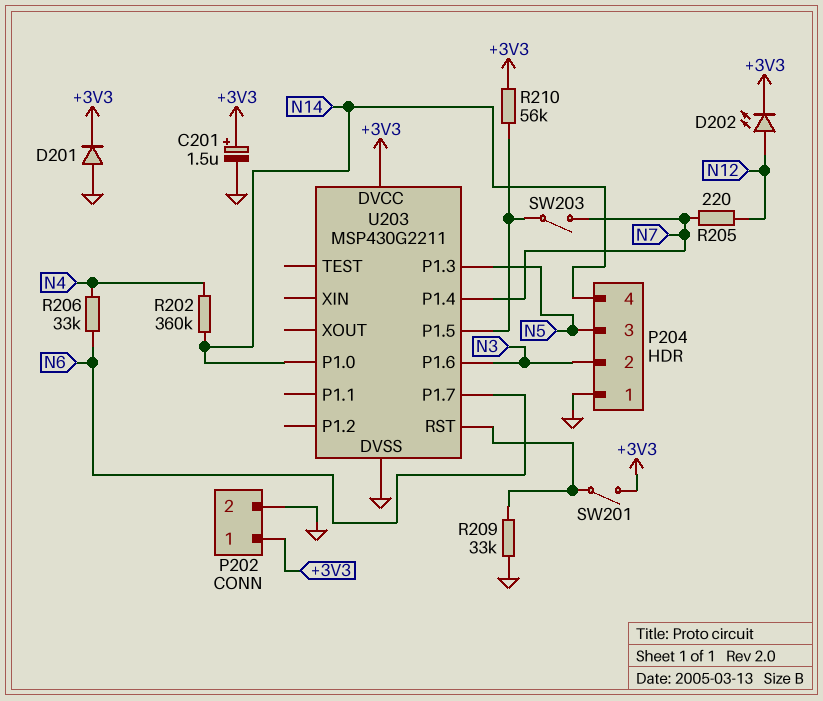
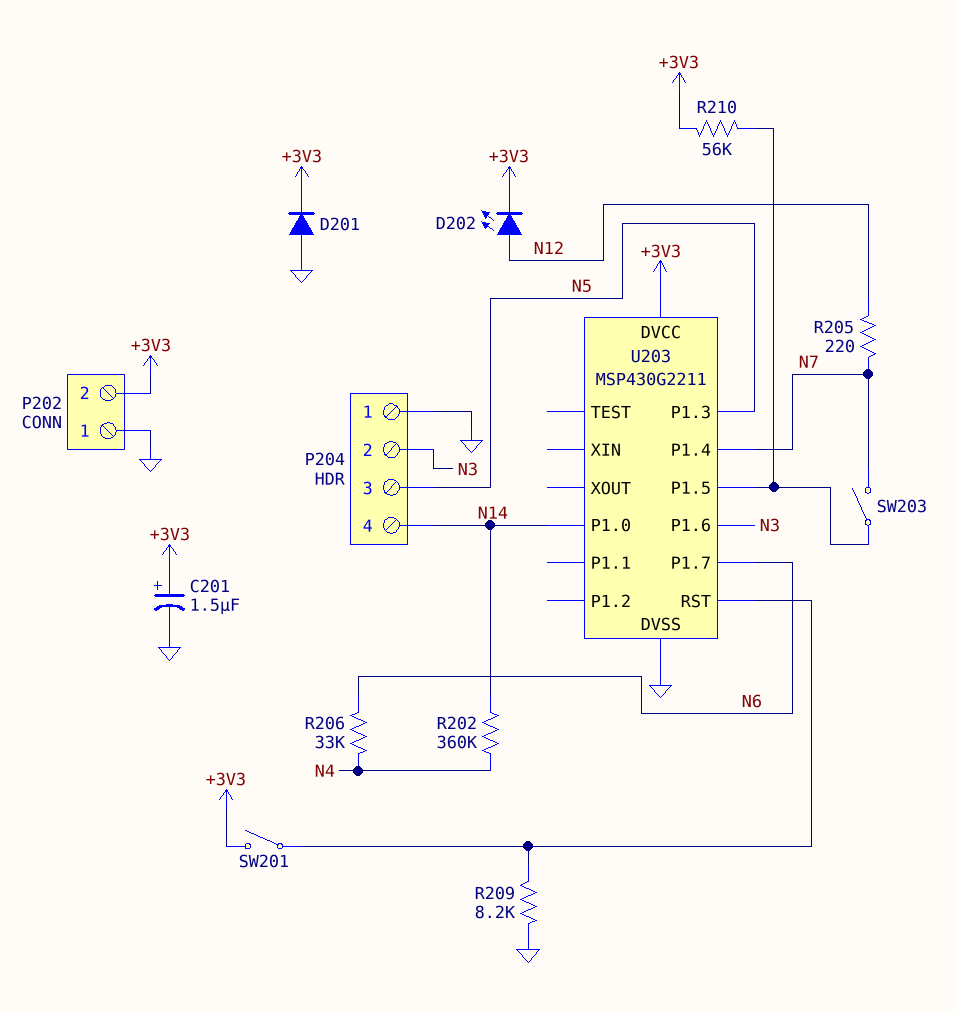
P202 pin 1: +3V3 -> GND
P202 pin 2: GND -> +3V3
R209: 33k (GND, U203/RST) -> 8.2k (GND, U203/RST)

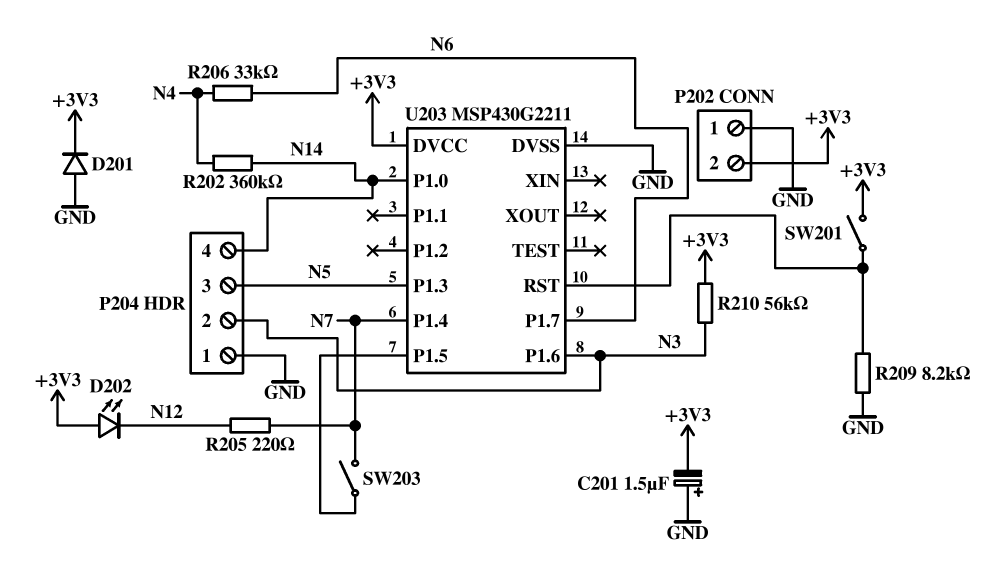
C201: 1.5uF (plus +3V3, minus GND) -> 1.5uF (plus GND, minus +3V3)
D202: LED (A N12, K +3V3) -> LED (A +3V3, K N12)
R210: 56k (+3V3, U203/P1.5) -> 56k (+3V3, N3)

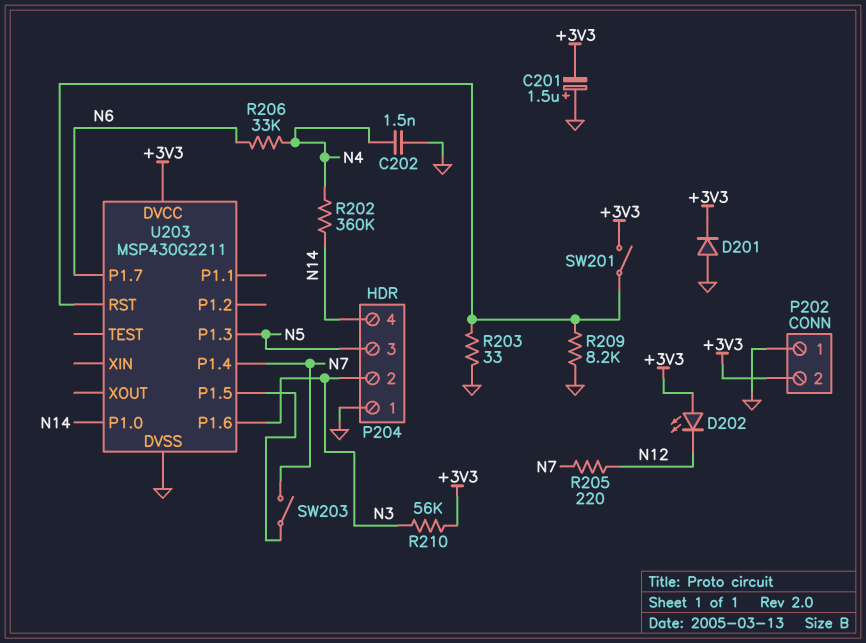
C202: none -> 1.5nF (GND, N4)
R203: none -> 33 (GND, U203/RST)

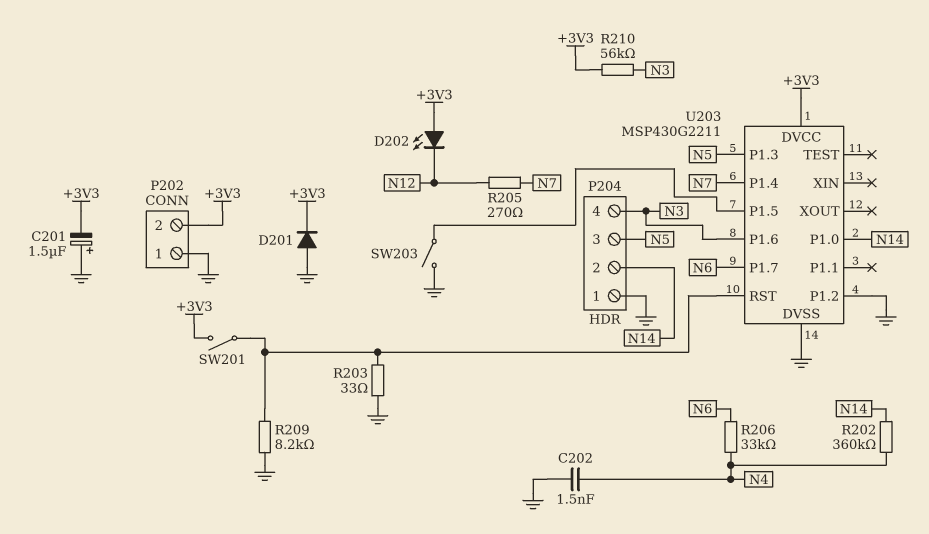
P204 pin 2: N3 -> N14
P204 pin 4: N14 -> N3
R205: 220 (N7, N12) -> 270 (N7, N12)
SW203: switch (N7, U203/P1.5) -> switch (GND, U203/P1.5)
U203 pin P1.2: none -> GND

